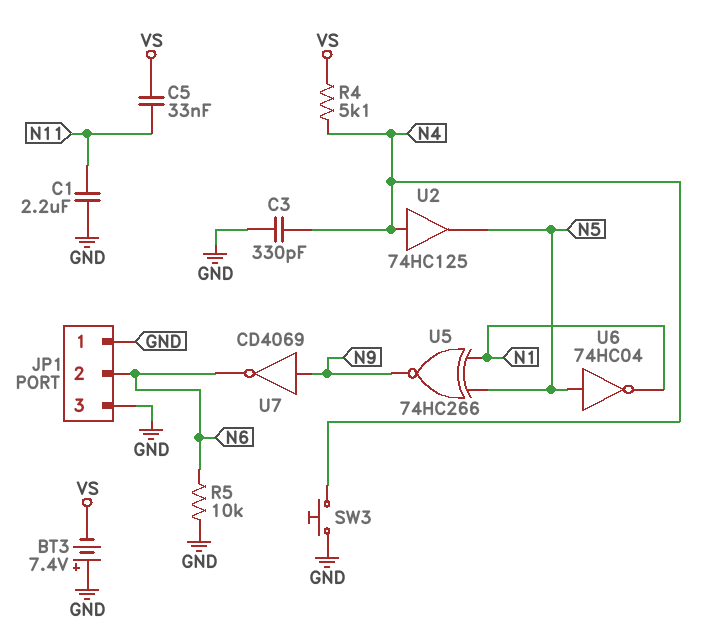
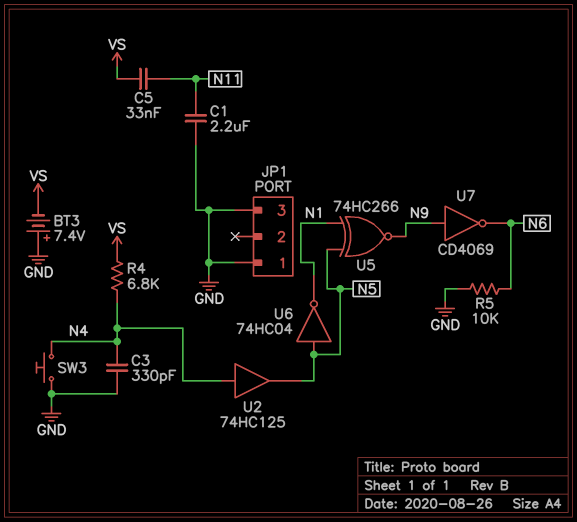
JP1 pin 2: N6 -> none
R4: 5.1k (N4, VS) -> 6.8k (N4, VS)

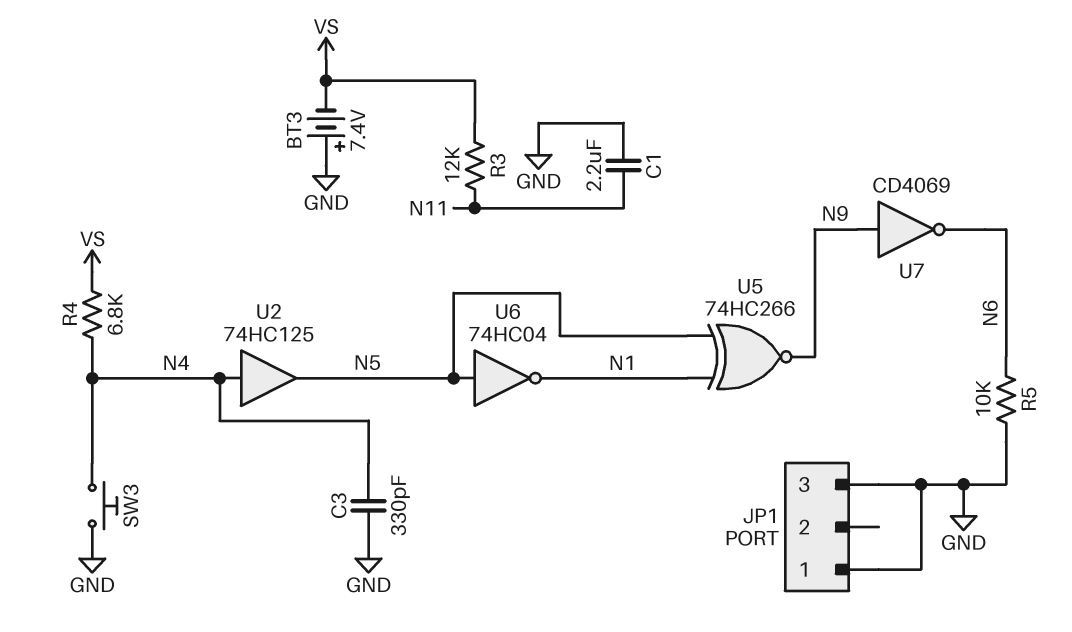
C5: 33nF (N11, VS) -> none
R3: none -> 12k (N11, VS)

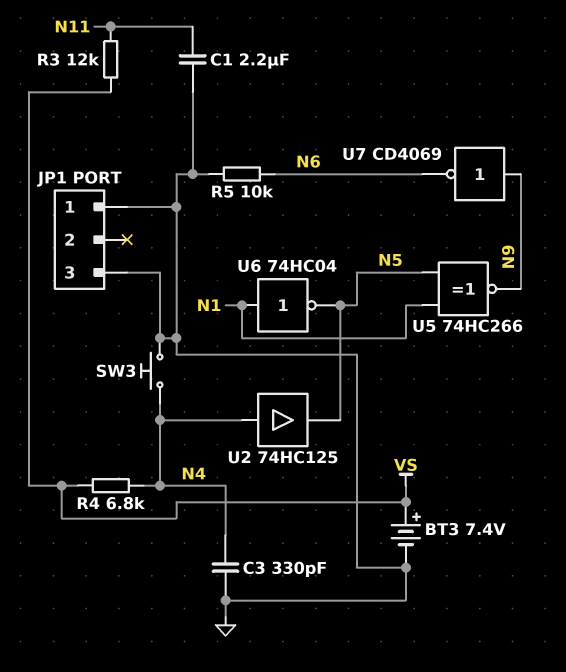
BT3: 7.4V (plus GND, minus VS) -> 7.4V (plus VS, minus GND)
U6: NOT 74HC04 (in N5, out N1) -> NOT 74HC04 (in N1, out N5)

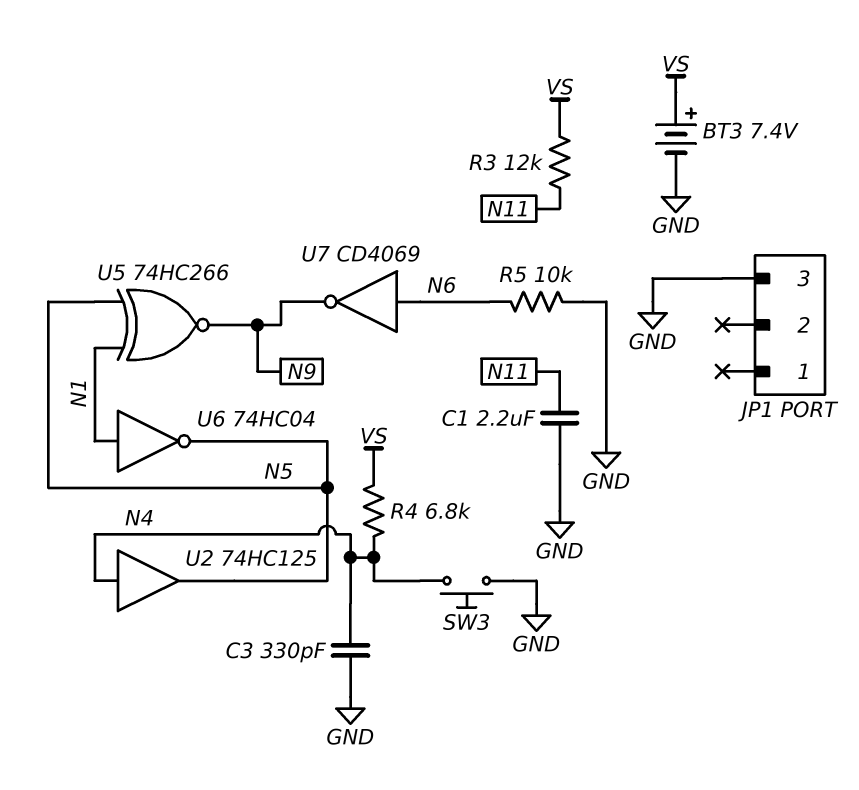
JP1 pin 1: GND -> none
U7: NOT CD4069 (in N9, out N6) -> NOT CD4069 (in N6, out N9)

